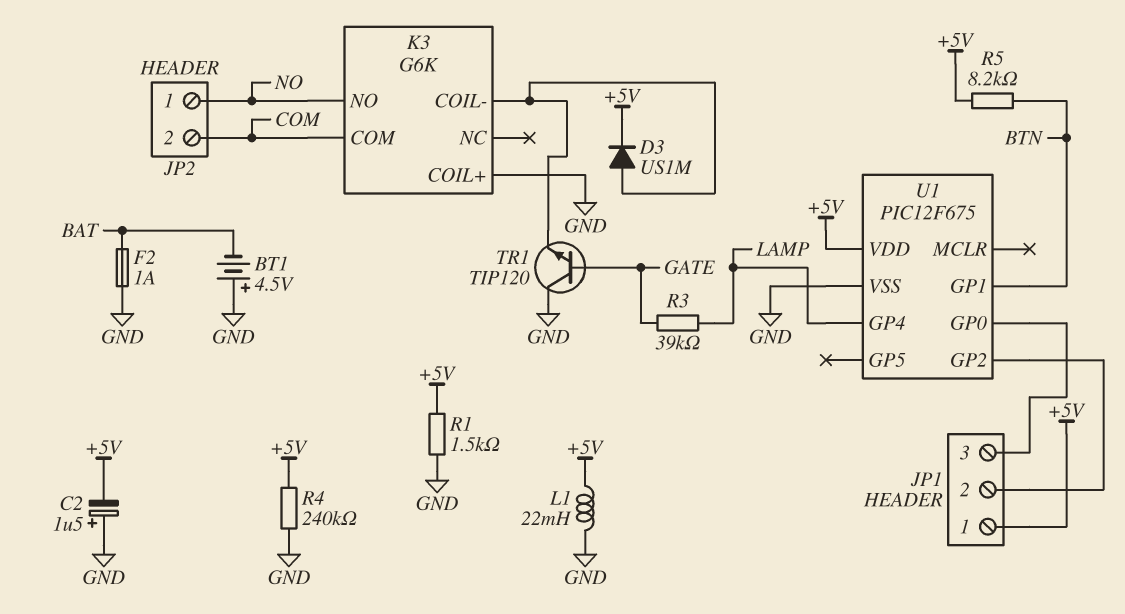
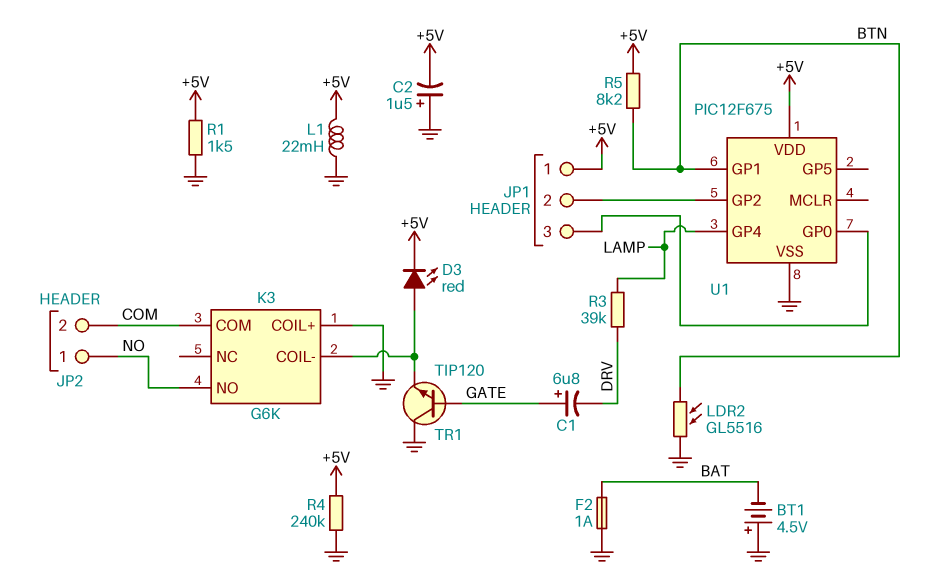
C1: none -> 6.8uF (plus GATE, minus DRV)
D3: diode US1M (A K3/COIL-, K +5V) -> LED red (A K3/COIL-, K +5V)
LDR2: none -> GL5516 (BTN, GND)
R3: 39k (GATE, LAMP) -> 39k (DRV, LAMP)

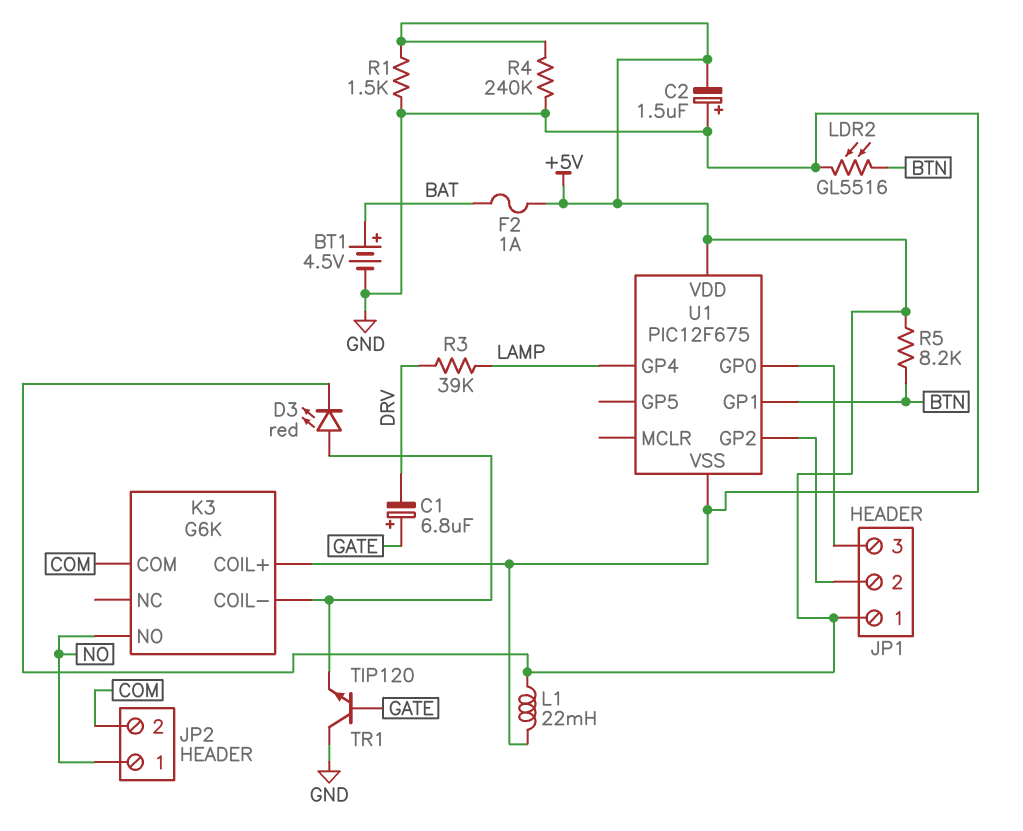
BT1: 4.5V (plus GND, minus BAT) -> 4.5V (plus BAT, minus GND)
F2: 1A (BAT, GND) -> 1A (+5V, BAT)

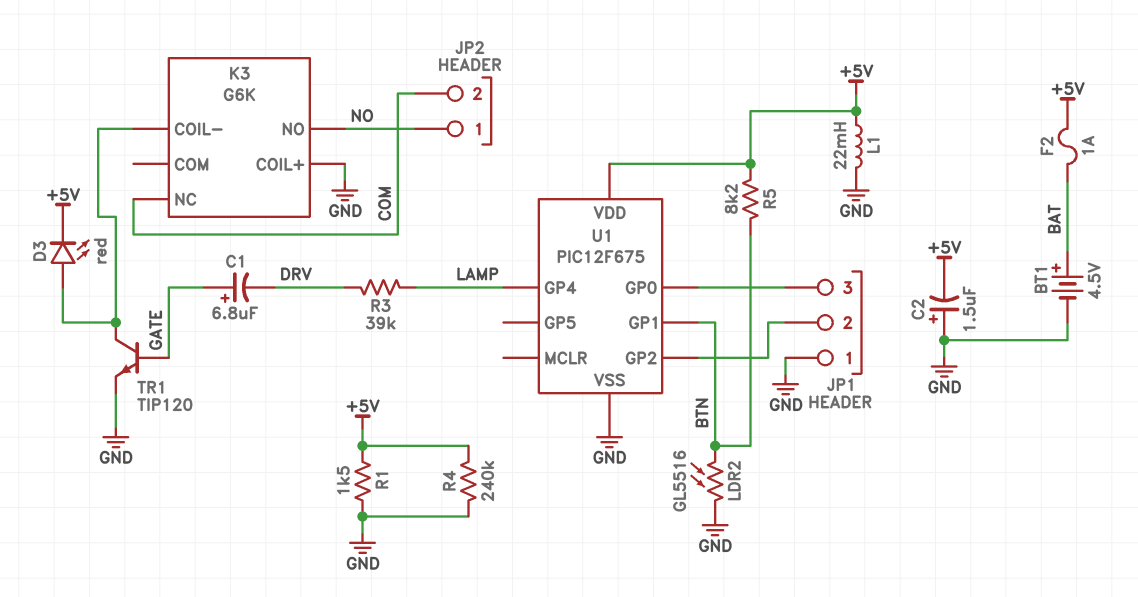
JP1 pin 1: +5V -> GND
K3 pin COM: COM -> none
K3 pin NC: none -> COM
TR1: NPN TIP120 (B GATE, C GND, E K3/COIL-) -> NPN TIP120 (B GATE, C K3/COIL-, E GND)

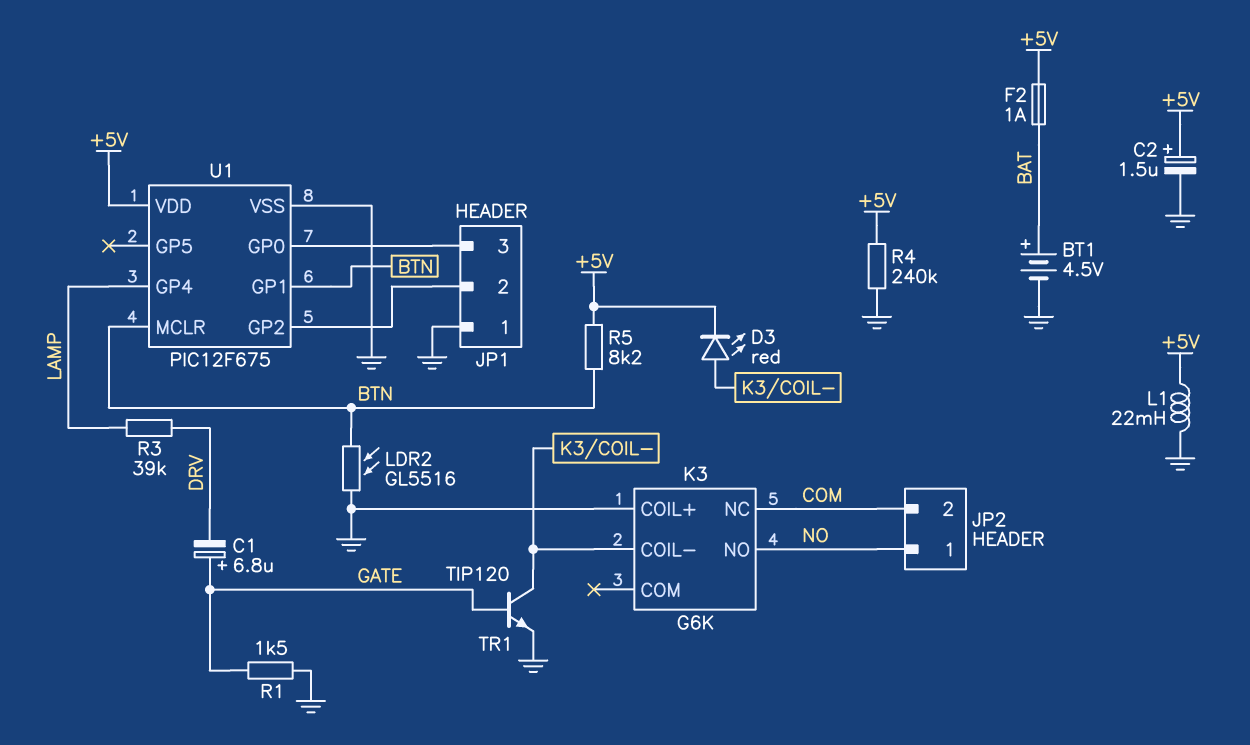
C2: 1.5uF (plus GND, minus +5V) -> 1.5uF (plus +5V, minus GND)
R1: 1.5k (+5V, GND) -> 1.5k (GATE, GND)
U1 pin MCLR: none -> BTN

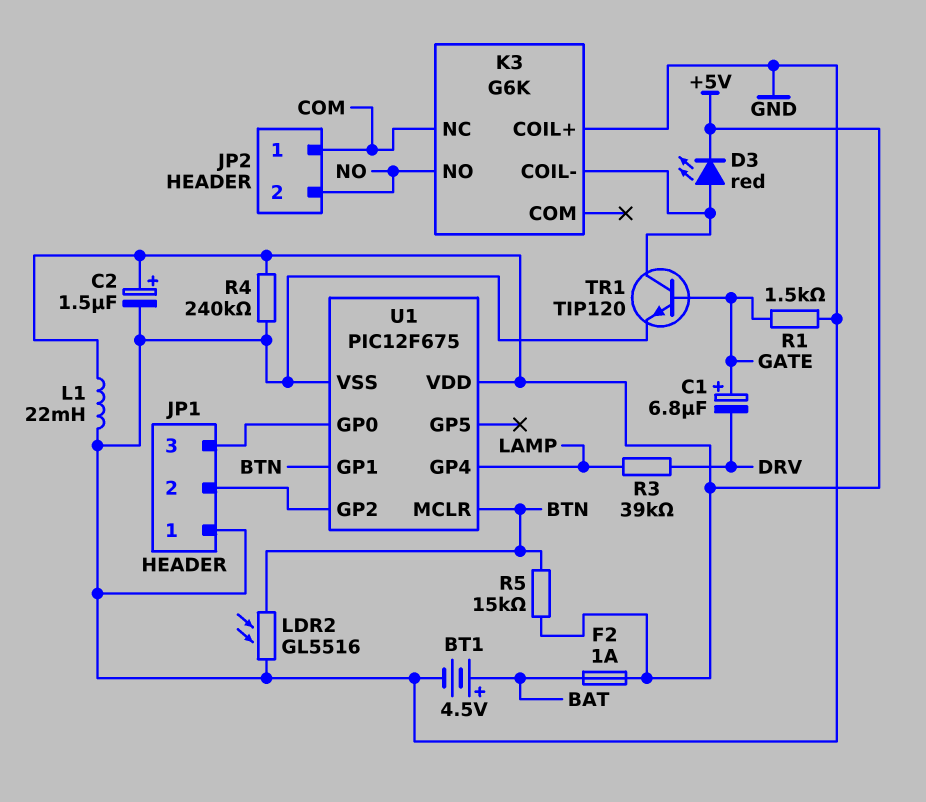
JP2 pin 1: NO -> COM
JP2 pin 2: COM -> NO
R5: 8.2k (+5V, BTN) -> 15k (+5V, BTN)

